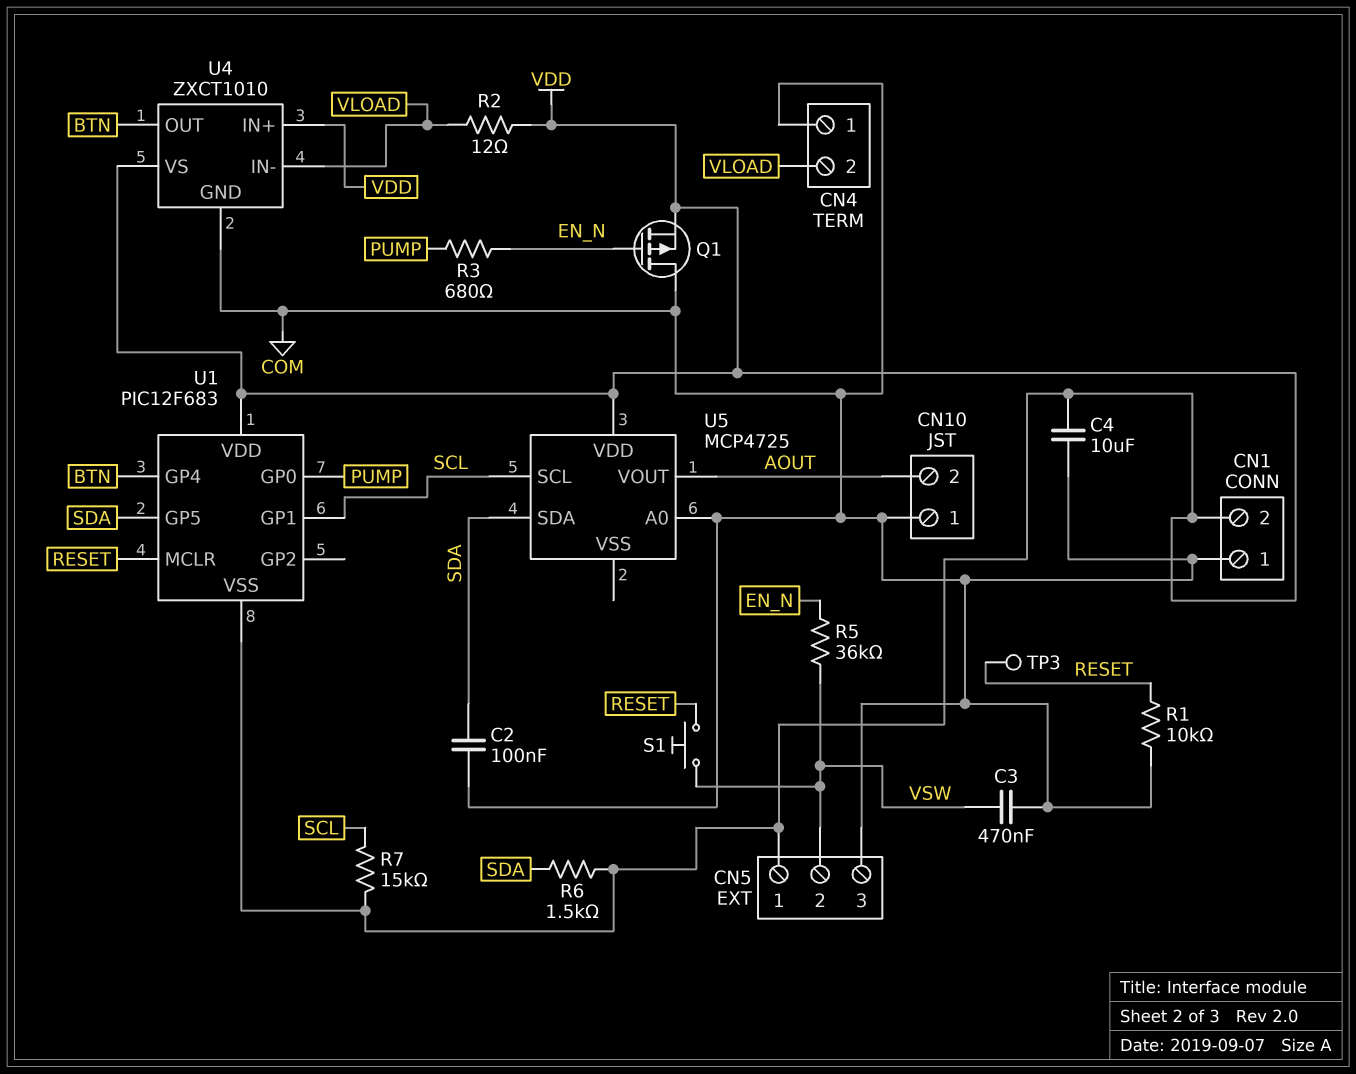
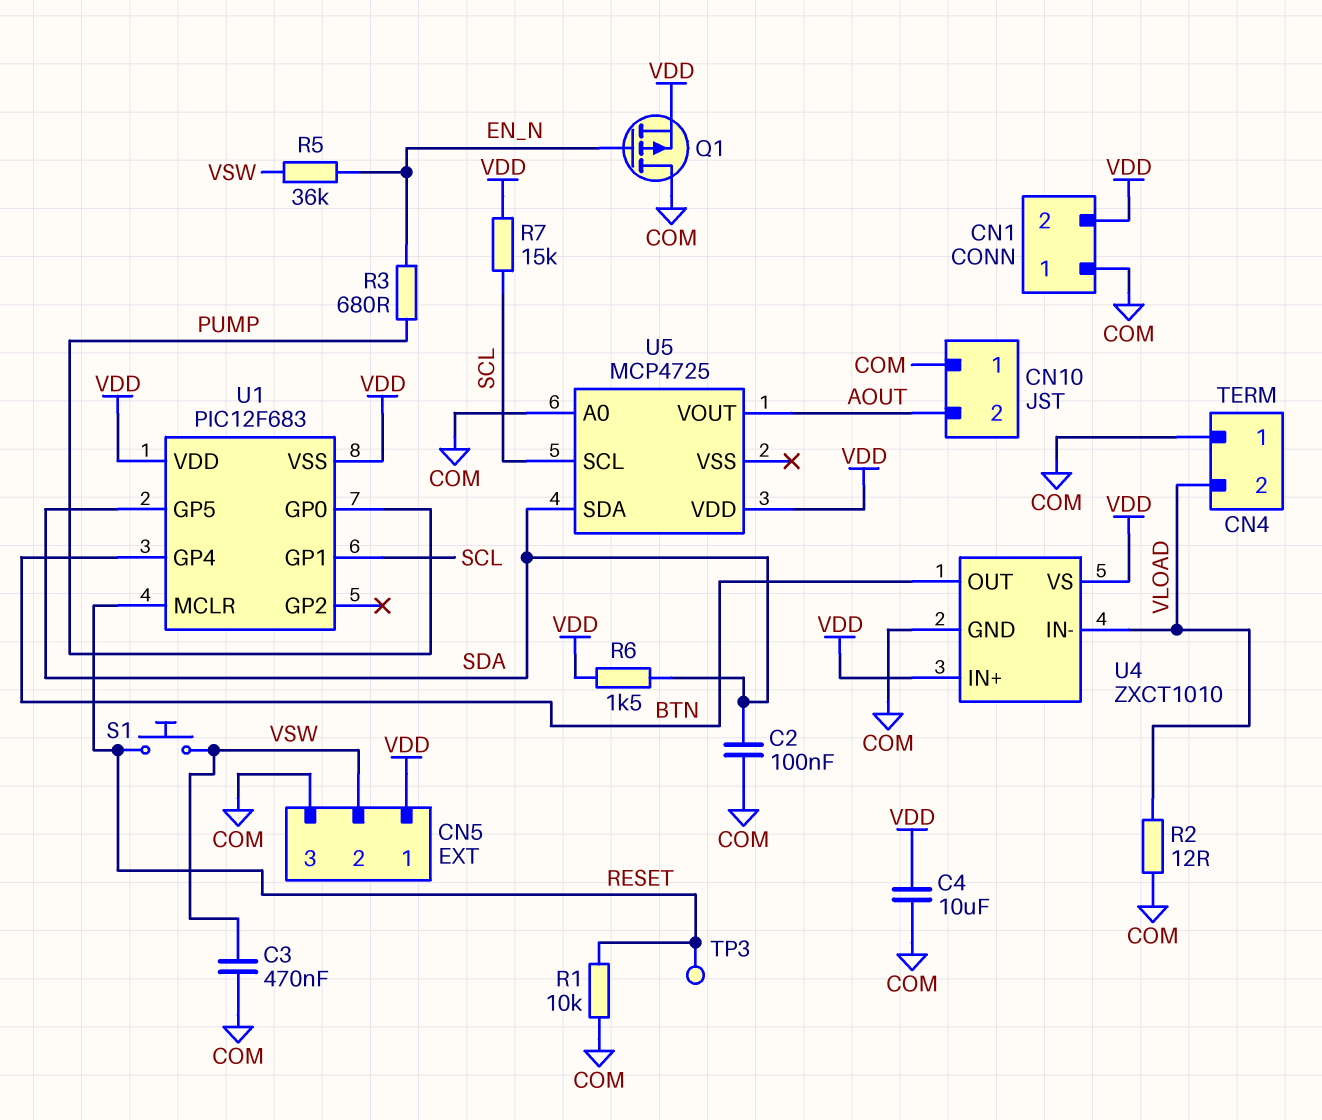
R2: 12 (VDD, VLOAD) -> 12 (COM, VLOAD)

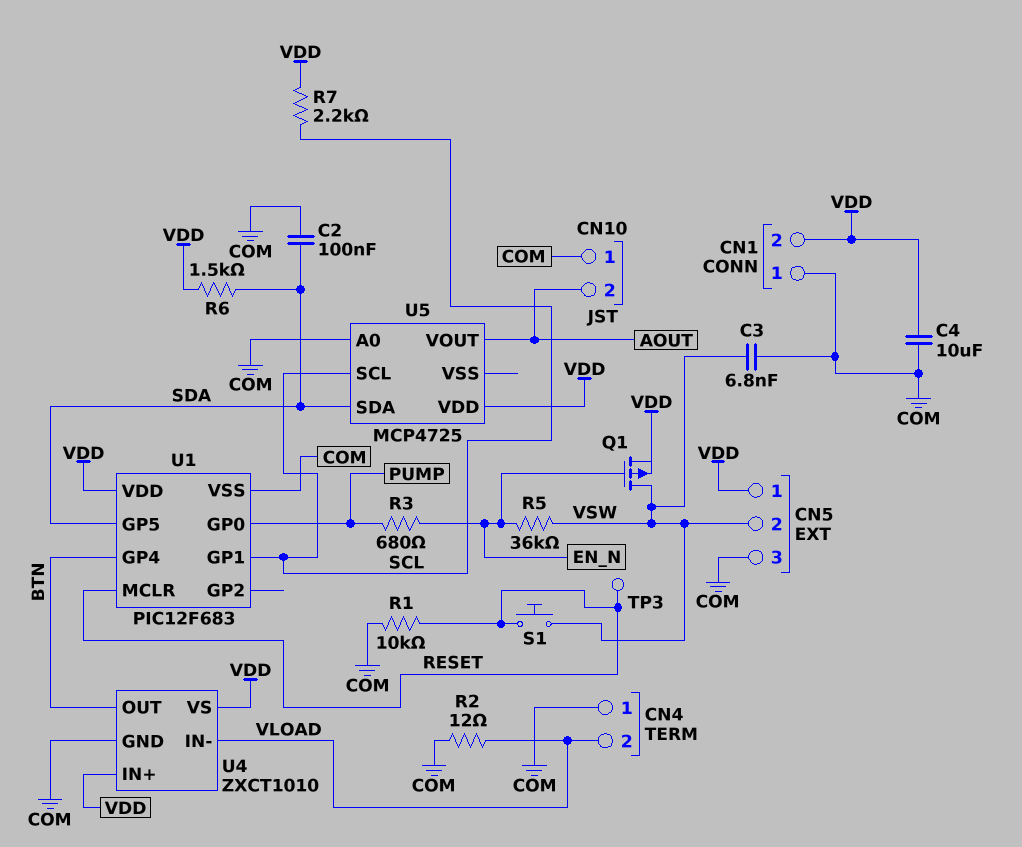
C3: 470nF (COM, VSW) -> 6.8nF (COM, VSW)
Q1: PMOS (G EN_N, D COM, S VDD) -> PMOS (G EN_N, D VSW, S VDD)
R7: 15k (SCL, VDD) -> 2.2k (SCL, VDD)
U1 pin VSS: VDD -> COM

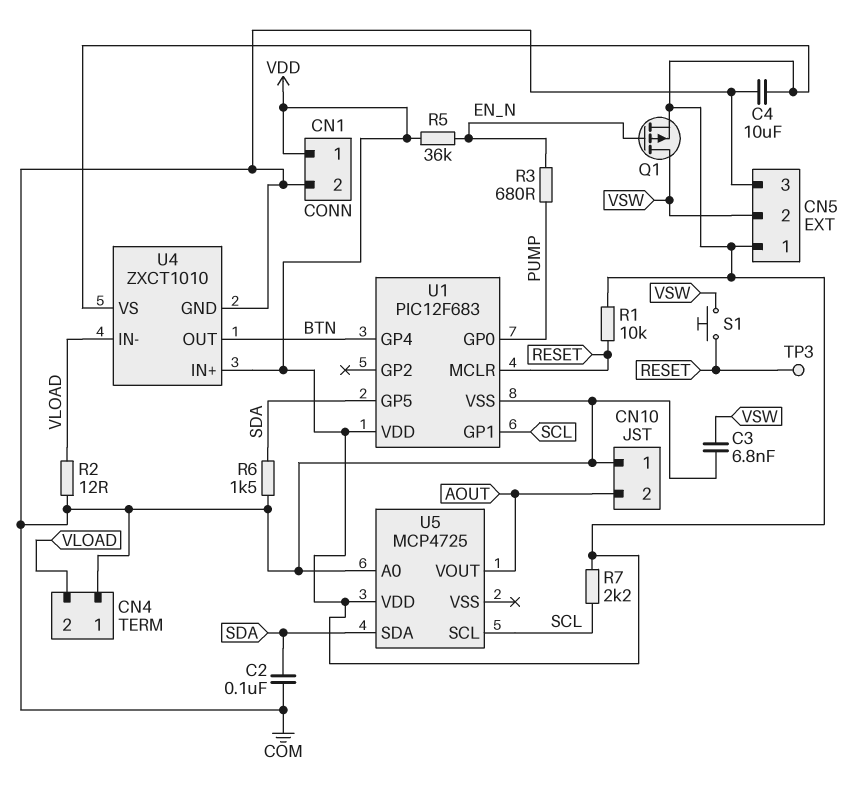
CN1 pin 1: COM -> VDD
CN1 pin 2: VDD -> COM
R1: 10k (COM, RESET) -> 10k (RESET, VDD)
R5: 36k (EN_N, VSW) -> 36k (EN_N, VDD)
R6: 1.5k (SDA, VDD) -> 1.5k (COM, SDA)

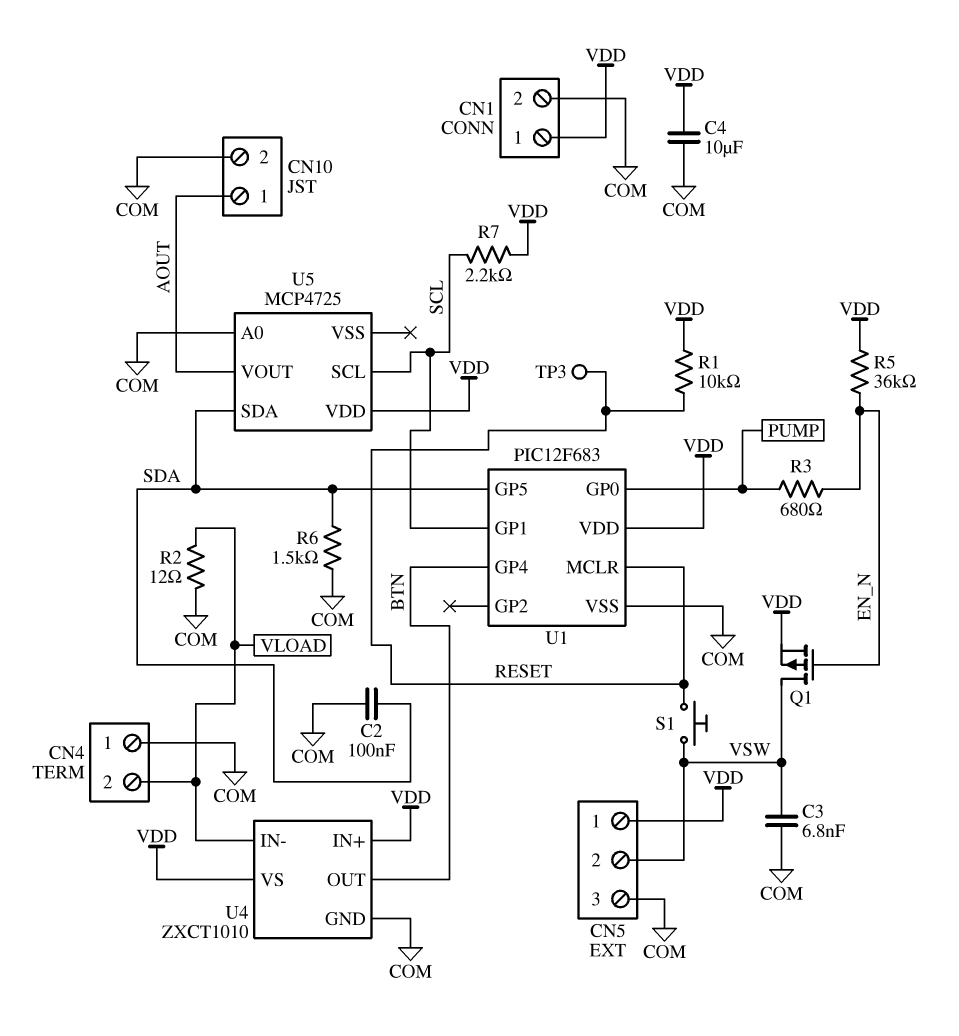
CN10 pin 1: COM -> AOUT
CN10 pin 2: AOUT -> COM

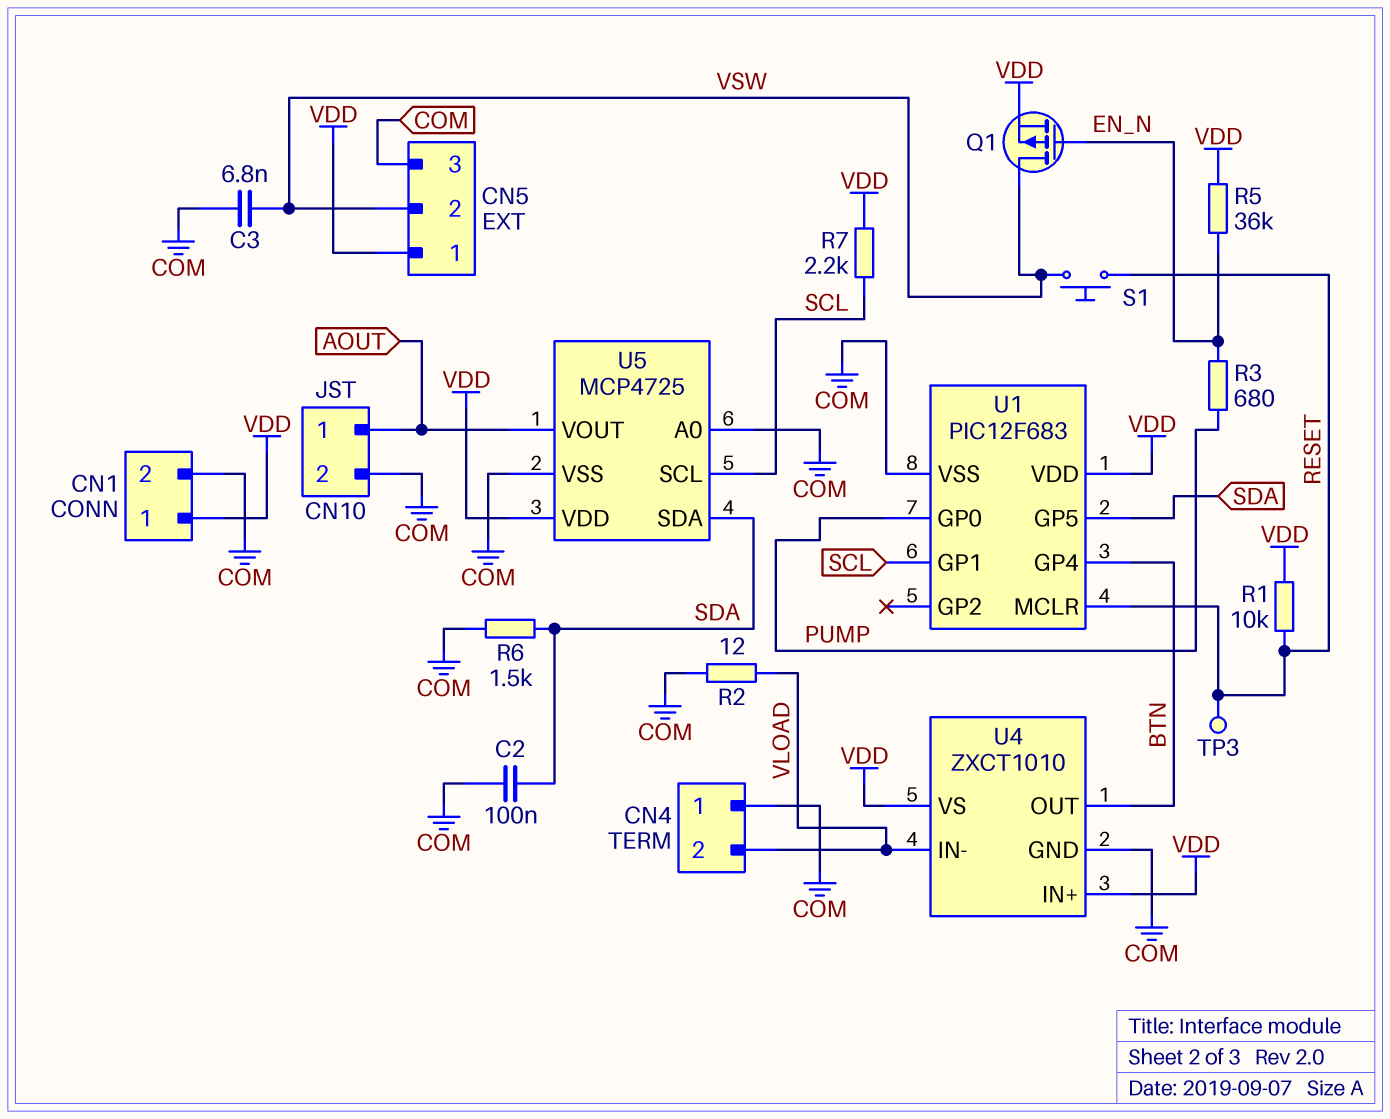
C4: 10uF (COM, VDD) -> none
U5 pin VSS: none -> COM

